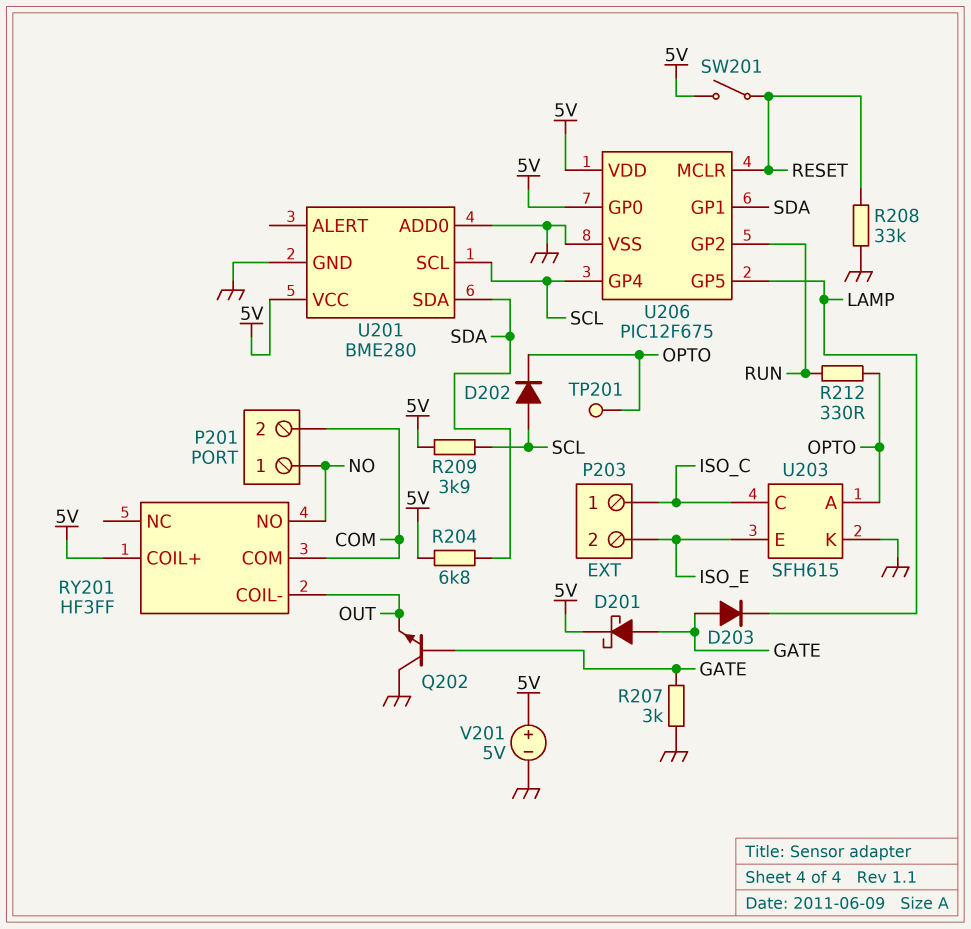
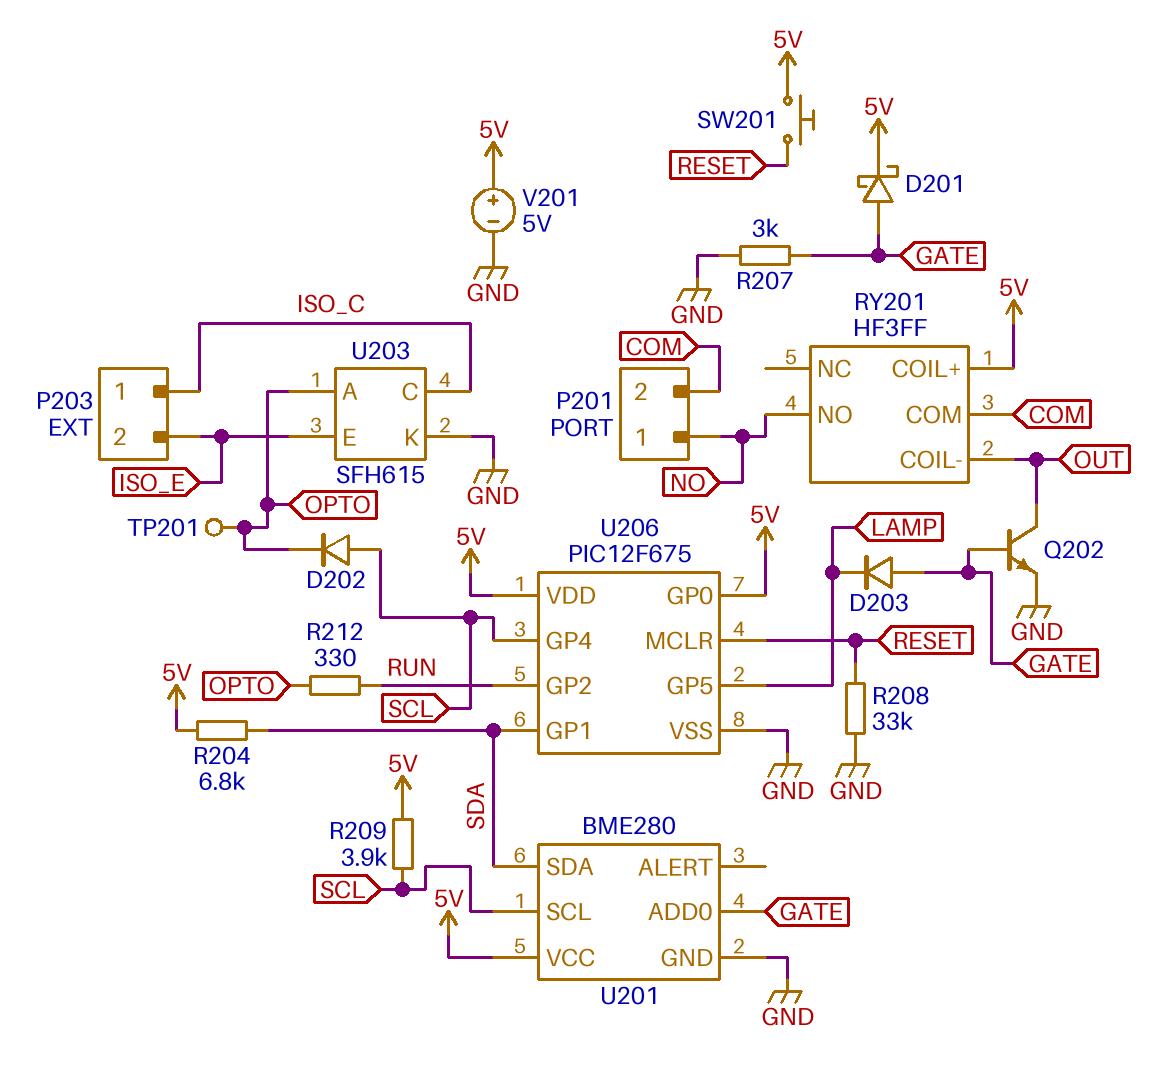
Q202: NPN (B GATE, C GND, E OUT) -> NPN (B GATE, C OUT, E GND)
SW201: switch (5V, RESET) -> button (5V, RESET)
U201 pin ADD0: GND -> GATE

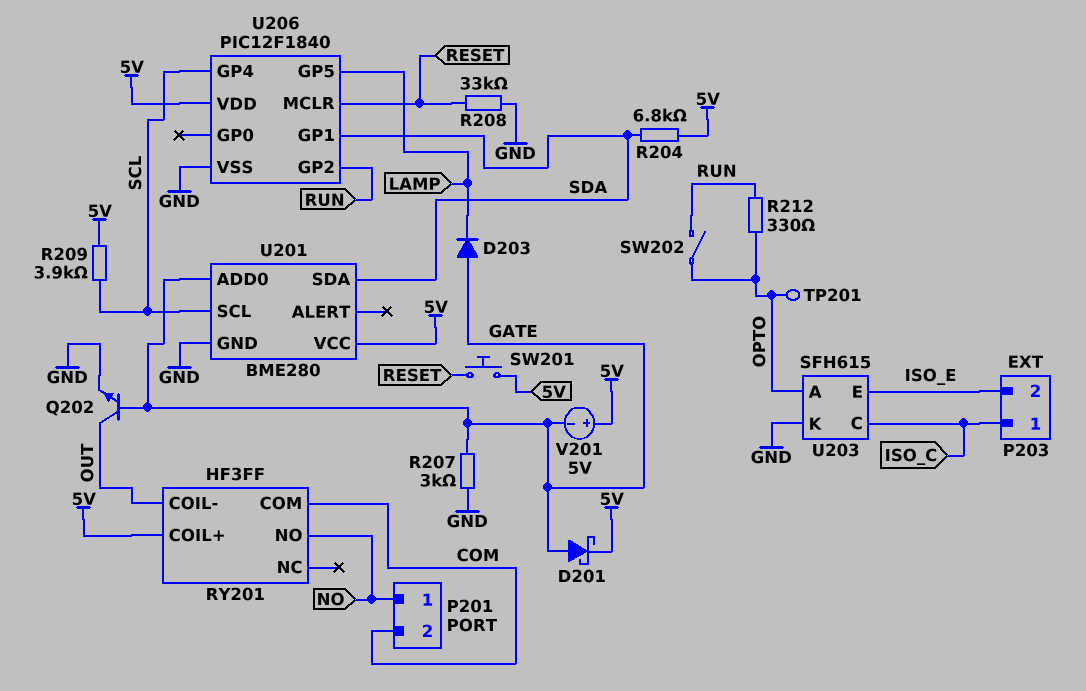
D202: diode (A SCL, K OPTO) -> none
SW202: none -> switch (OPTO, RUN)
U206: PIC12F675 -> PIC12F1840
U206 pin GP0: 5V -> none
V201: 5V (plus 5V, minus GND) -> 5V (plus 5V, minus GATE)

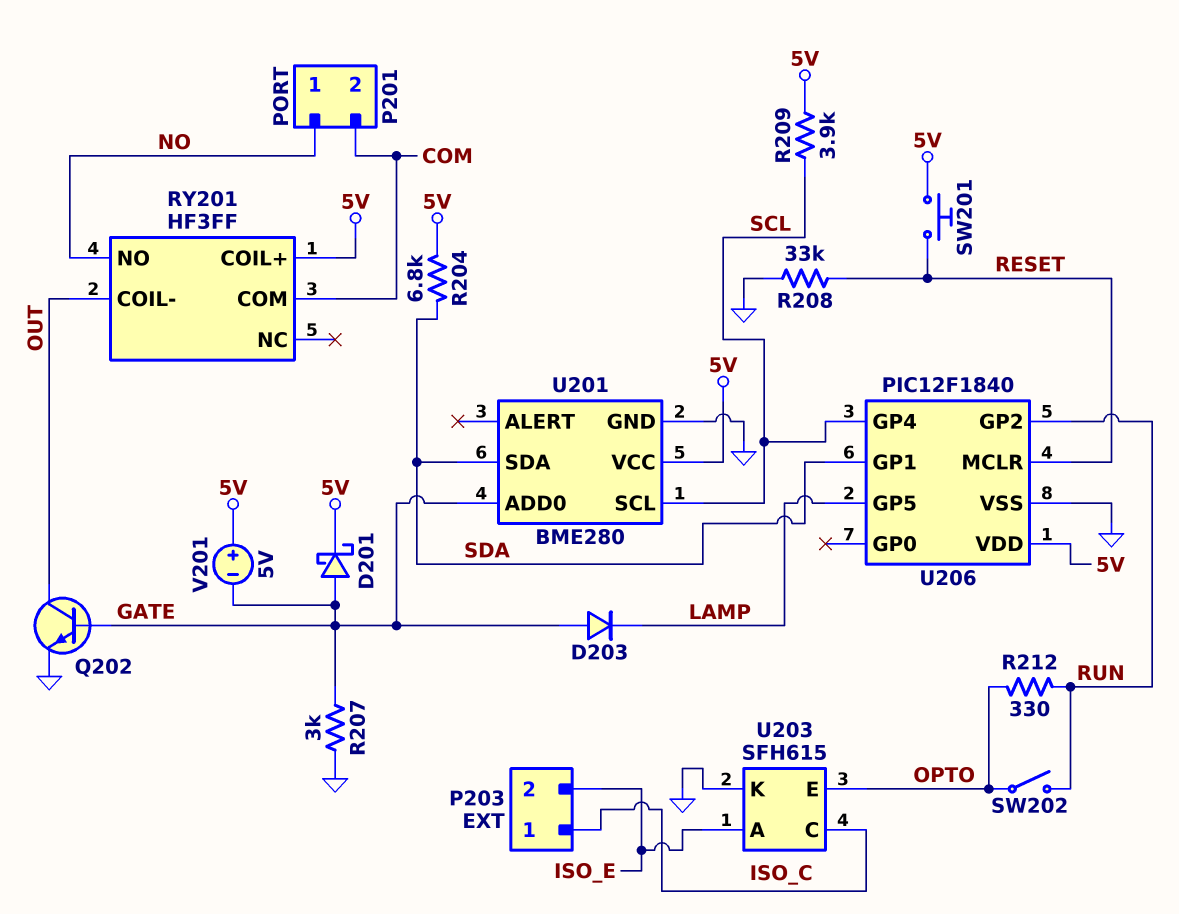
TP201: test point (OPTO) -> none
U203 pin A: OPTO -> ISO_E
U203 pin E: ISO_E -> OPTO

